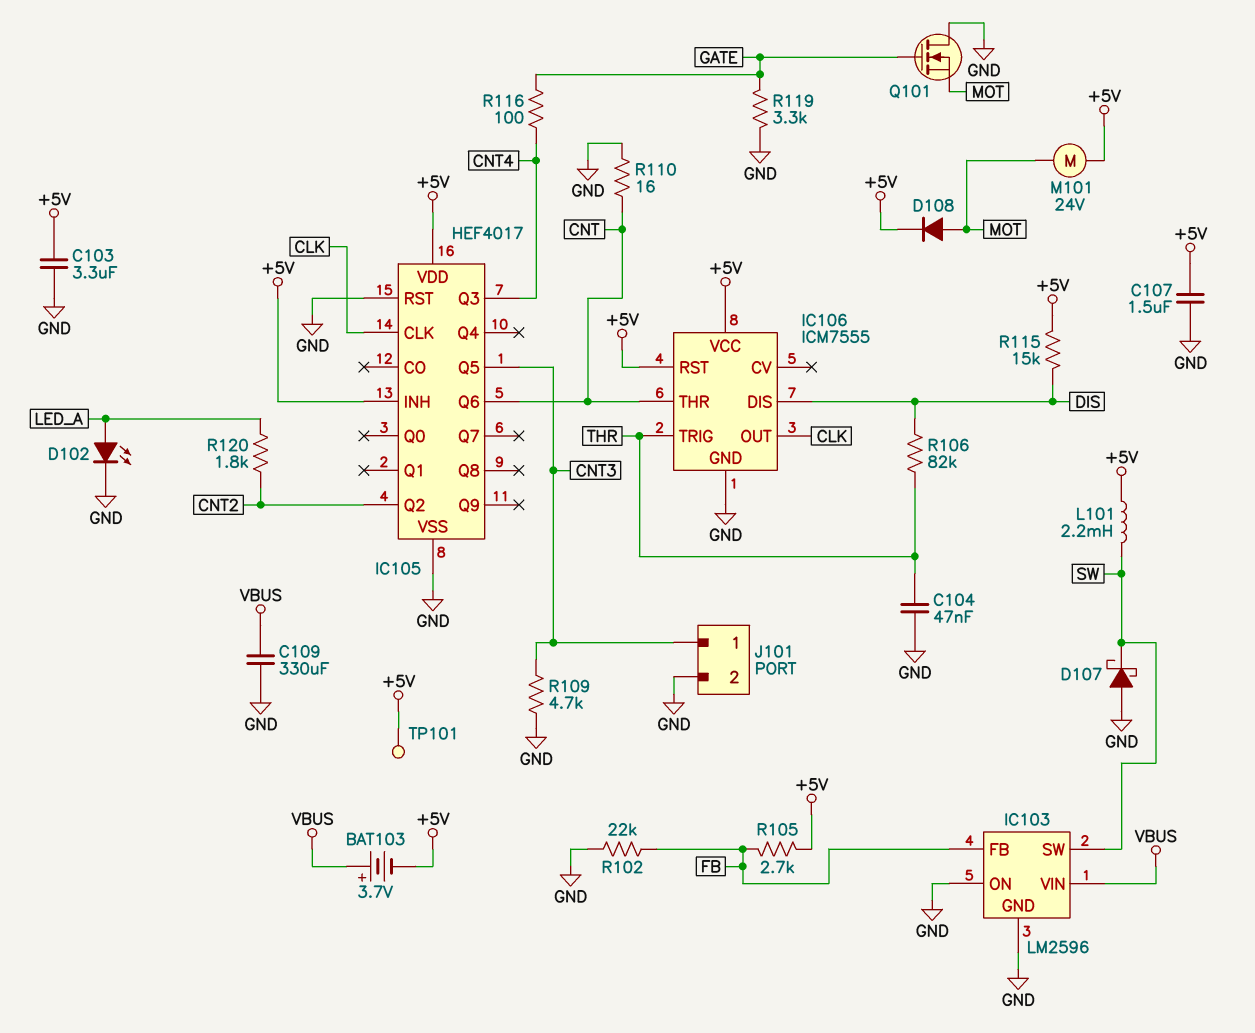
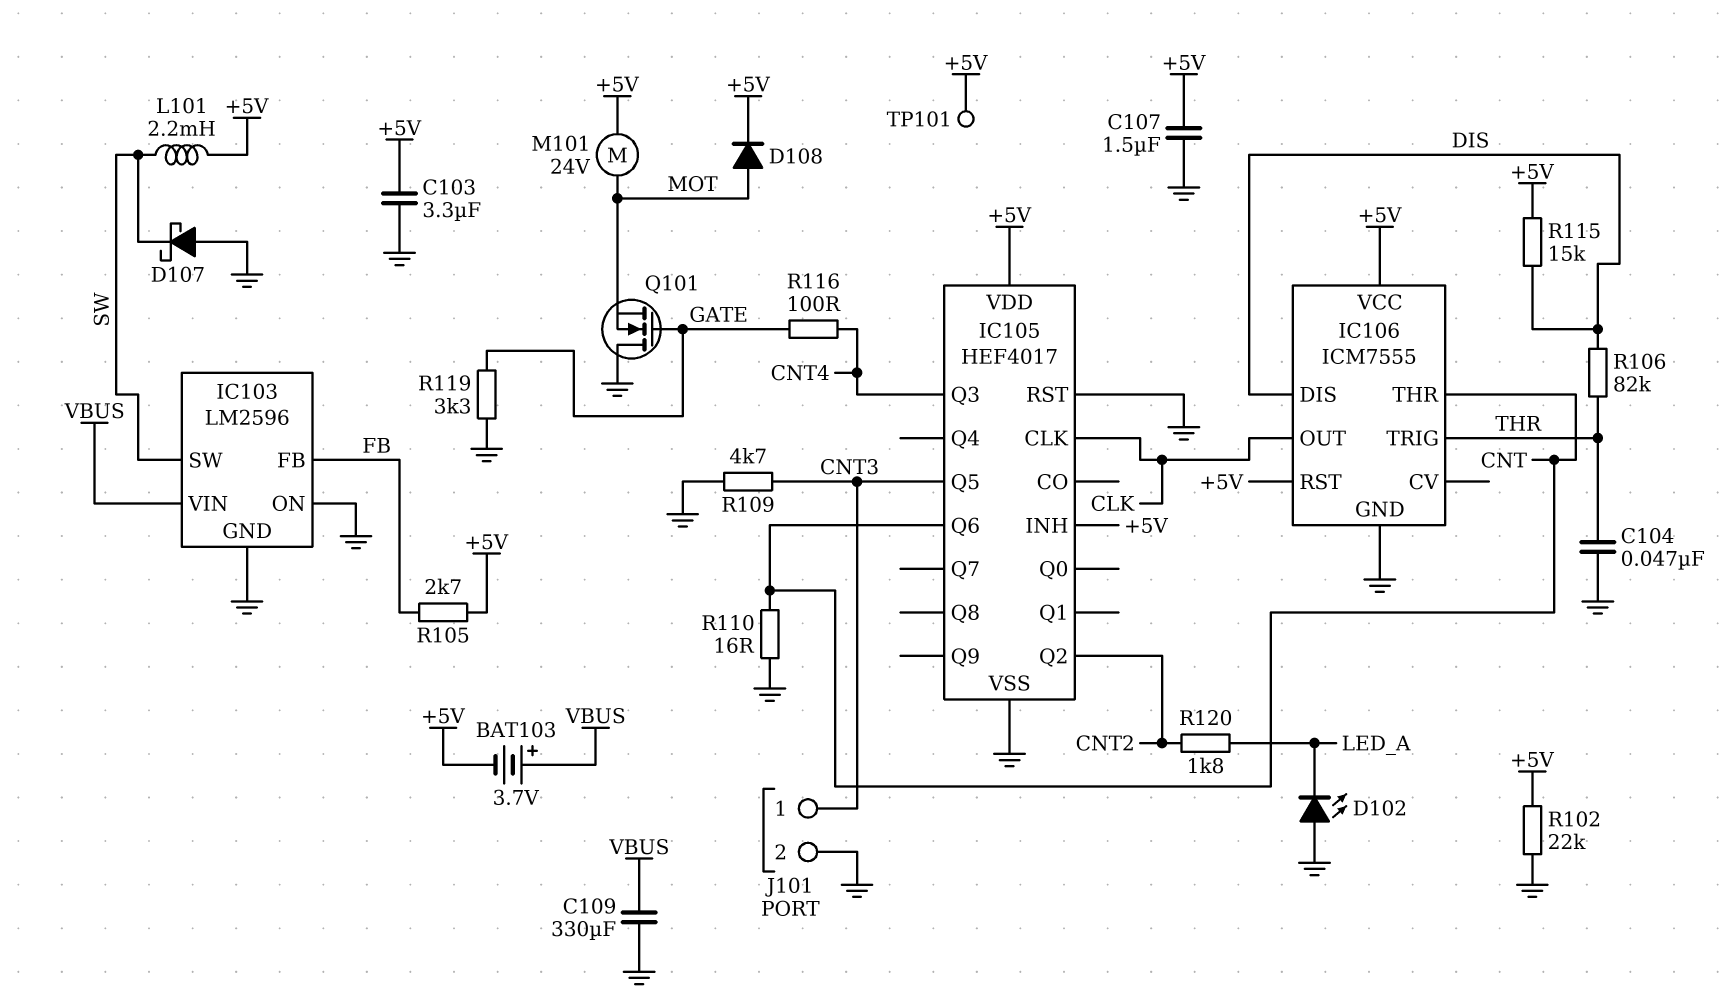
D102: LED (A LED_A, K GND) -> LED (A GND, K LED_A)
R102: 22k (FB, GND) -> 22k (+5V, GND)

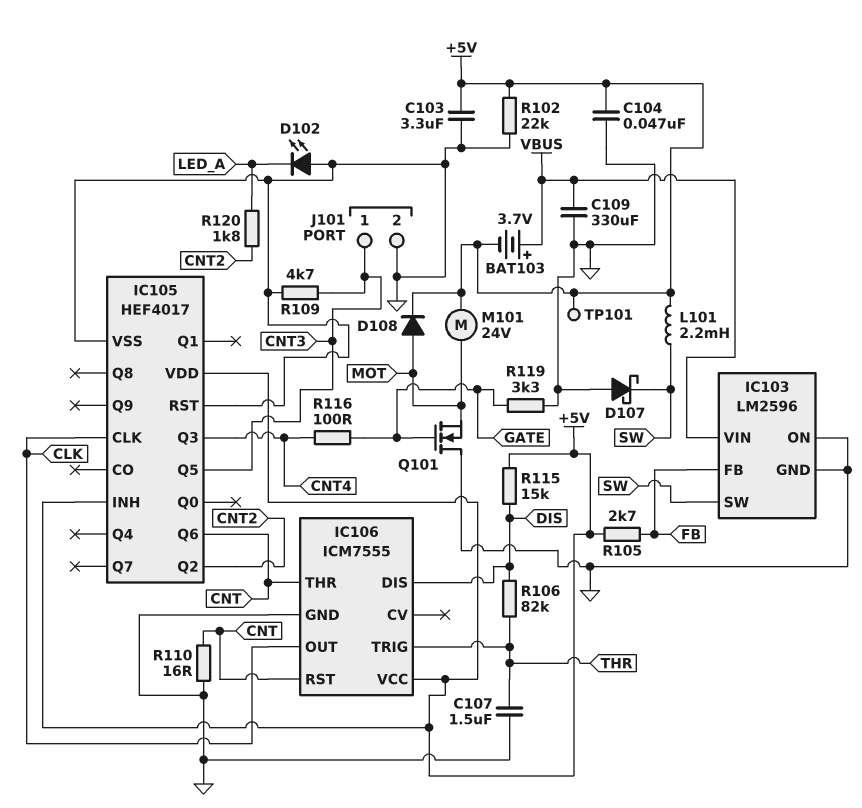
C104: 47nF (GND, THR) -> 47nF (+5V, GND)
C107: 1.5uF (+5V, GND) -> 1.5uF (GND, THR)
IC106 pin RST: +5V -> CNT

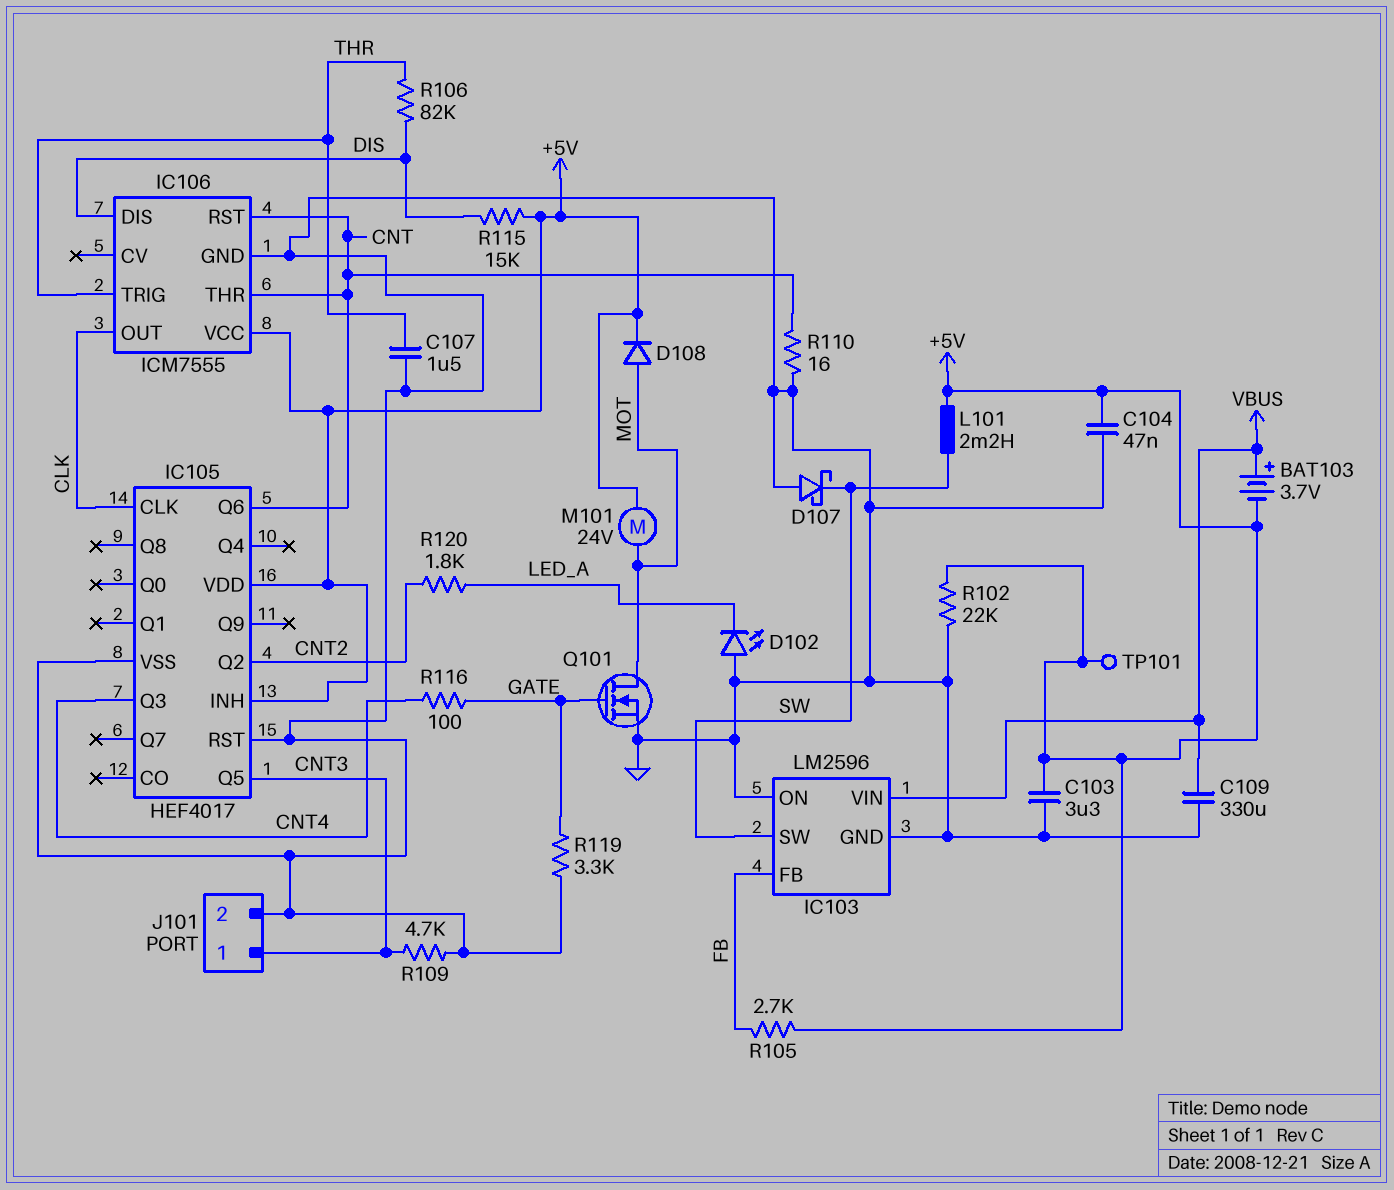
Q101: NMOS (G GATE, D GND, S MOT) -> NMOS (G GATE, D MOT, S GND)

